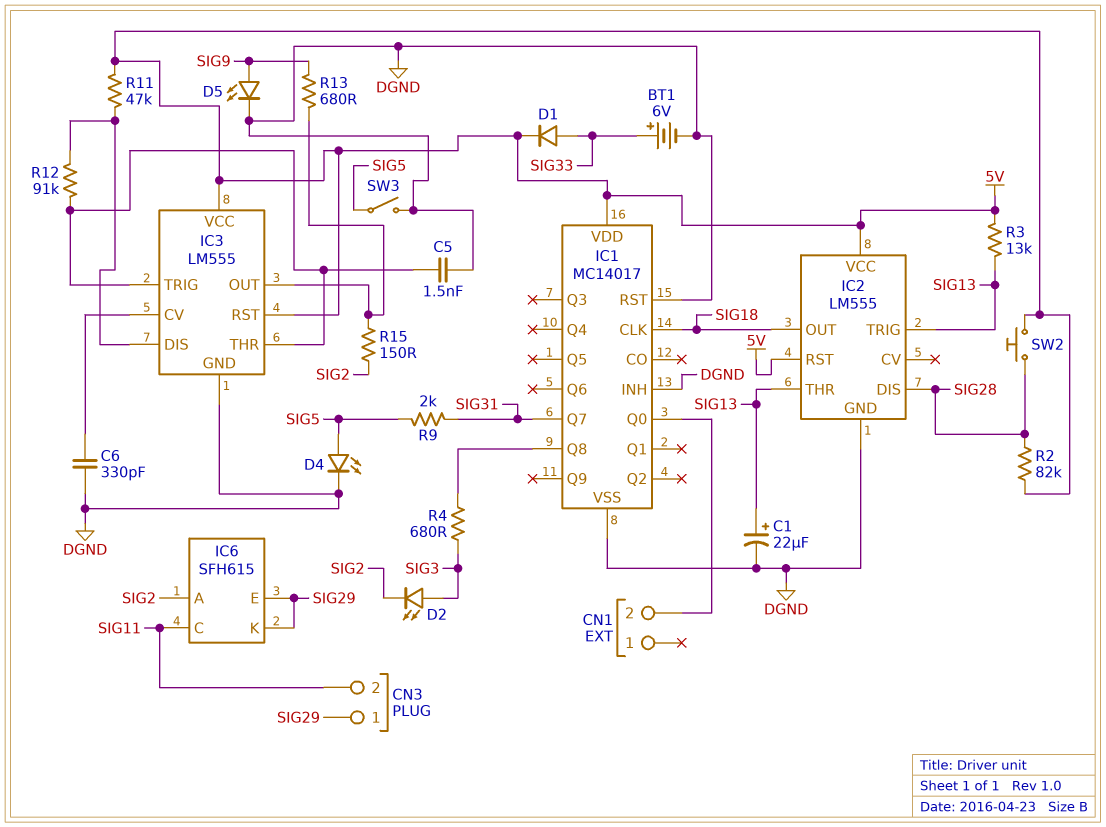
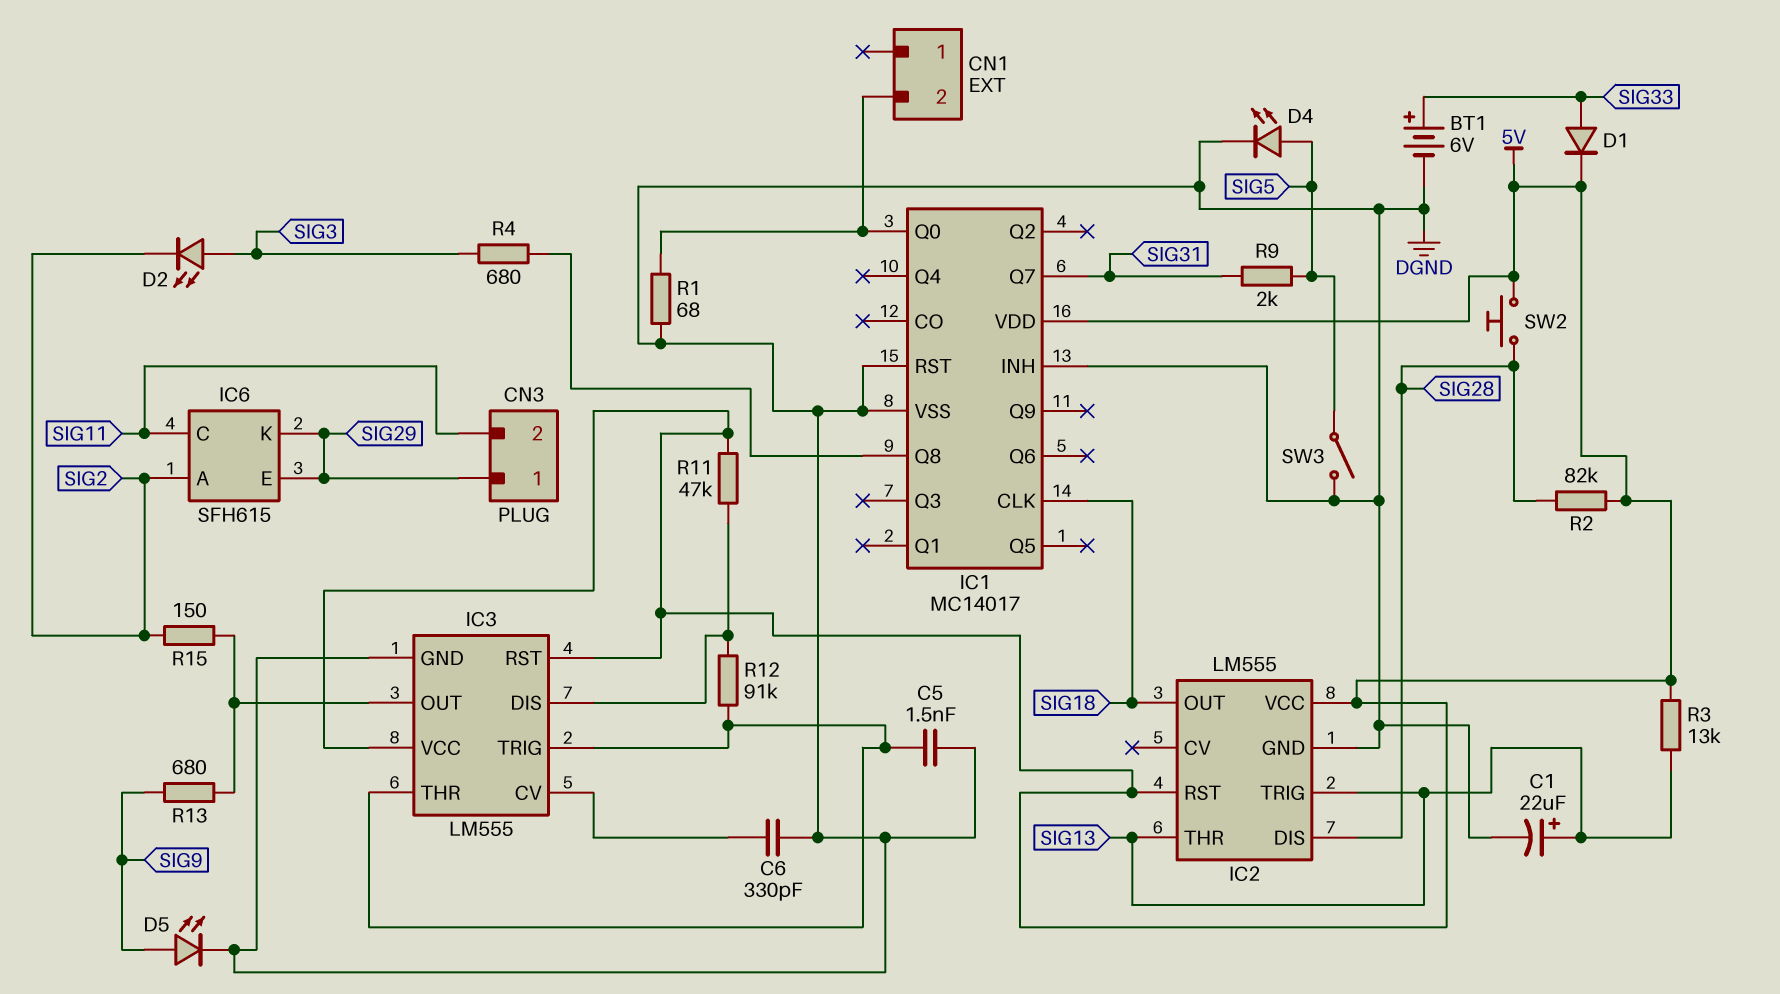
R1: none -> 68 (CN1/2, DGND)

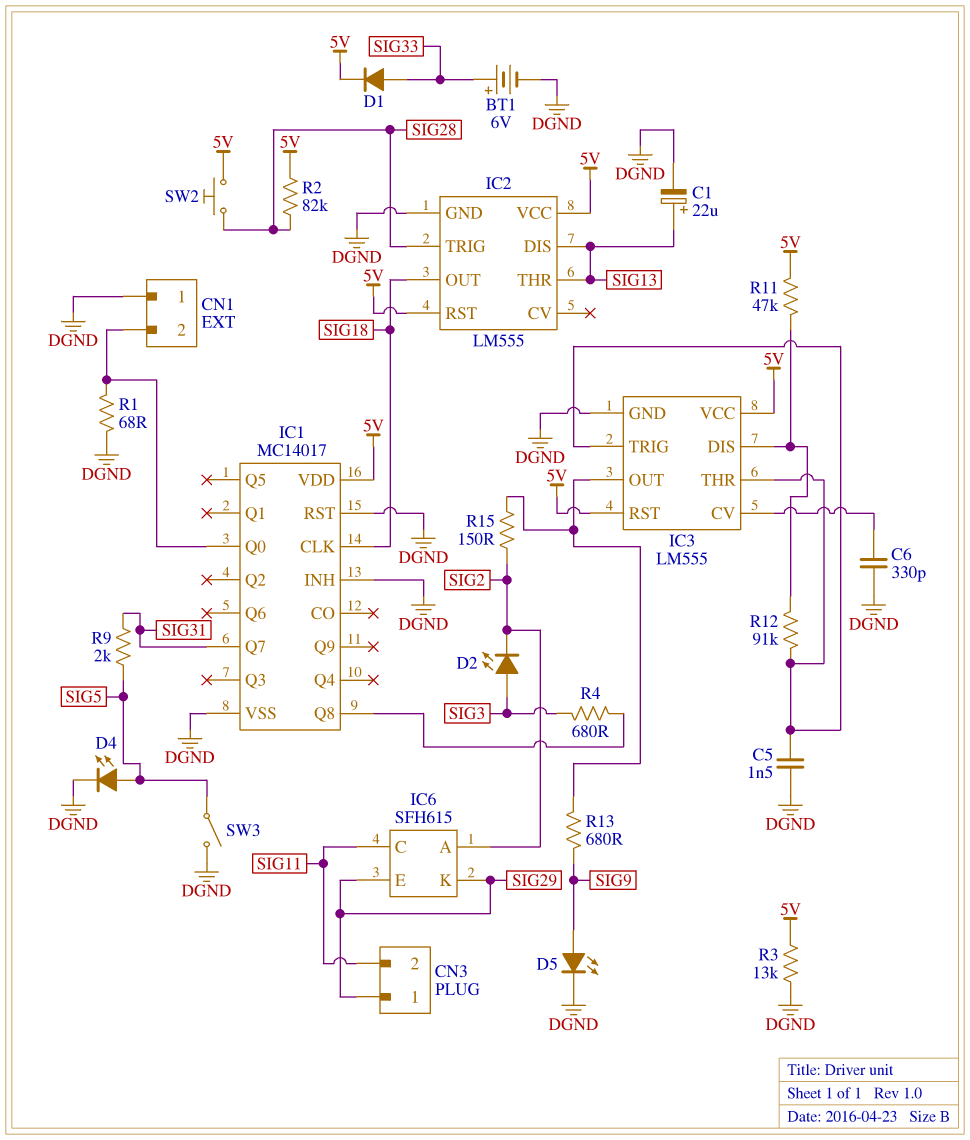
CN1 pin 1: none -> DGND
IC2 pin DIS: SIG28 -> SIG13
IC2 pin TRIG: SIG13 -> SIG28
R3: 13k (5V, SIG13) -> 13k (5V, DGND)

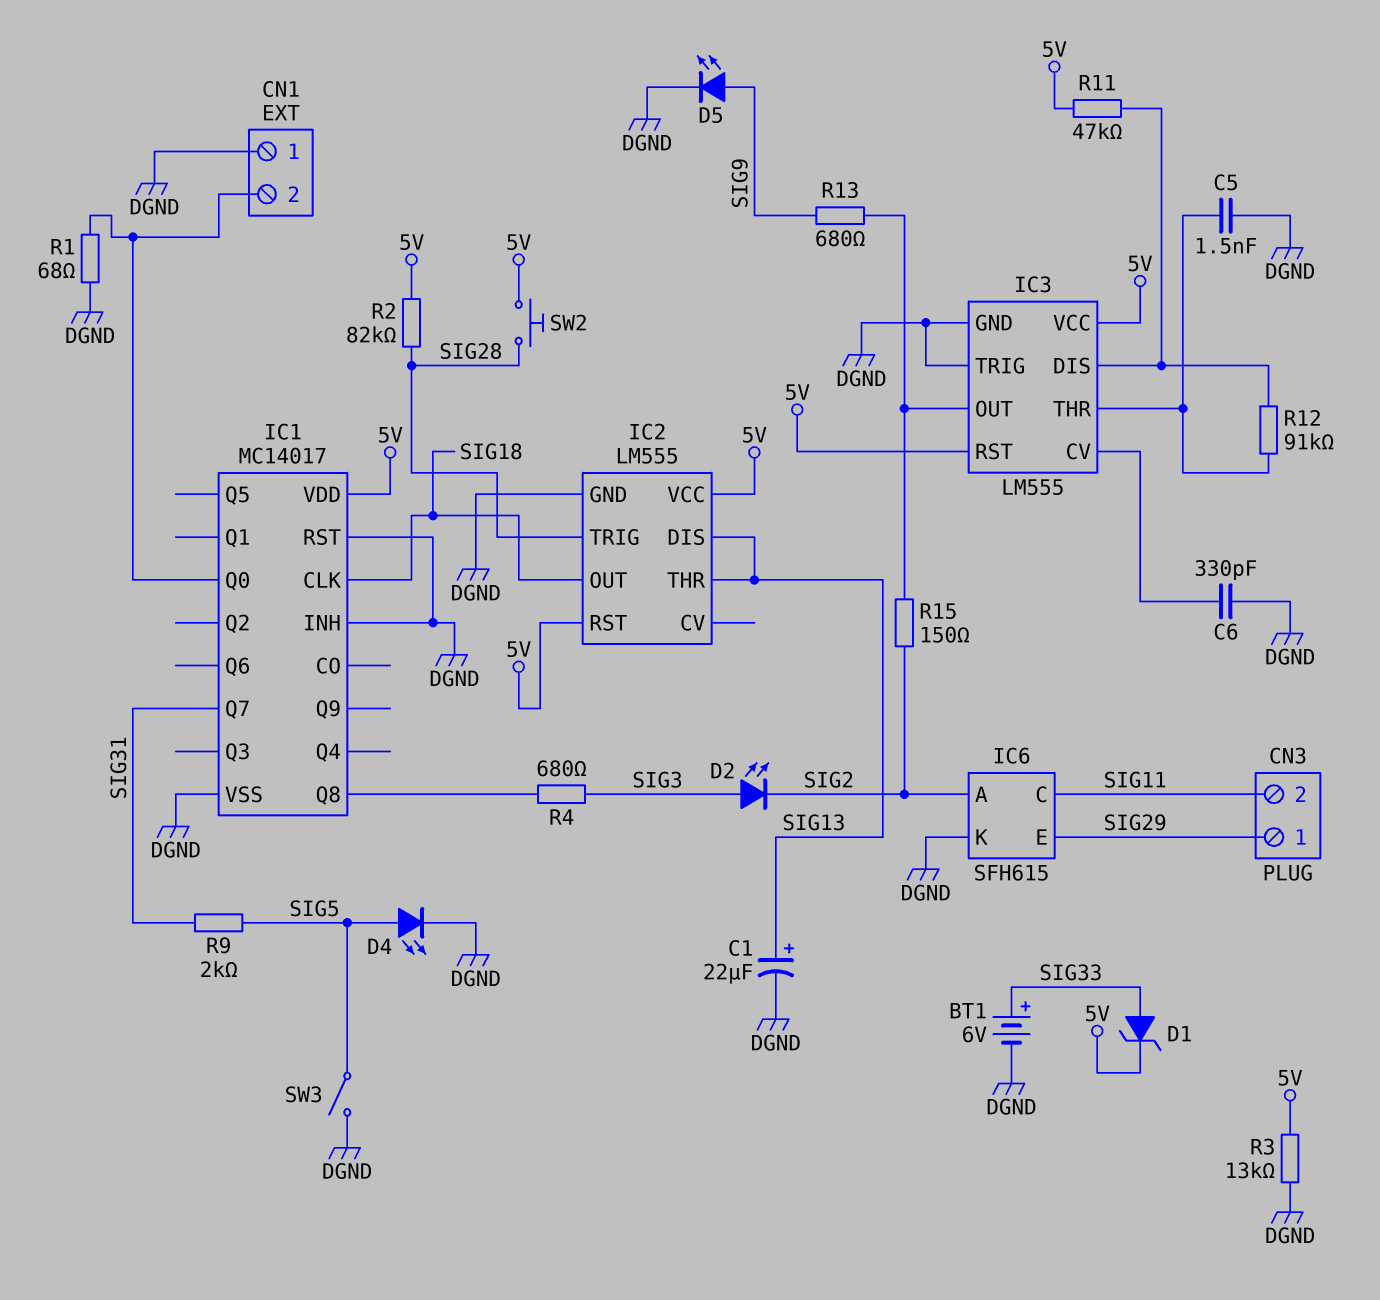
D1: diode (A SIG33, K 5V) -> zener (A SIG33, K 5V)
IC3 pin TRIG: IC3/THR -> DGND
IC6 pin K: SIG29 -> DGND

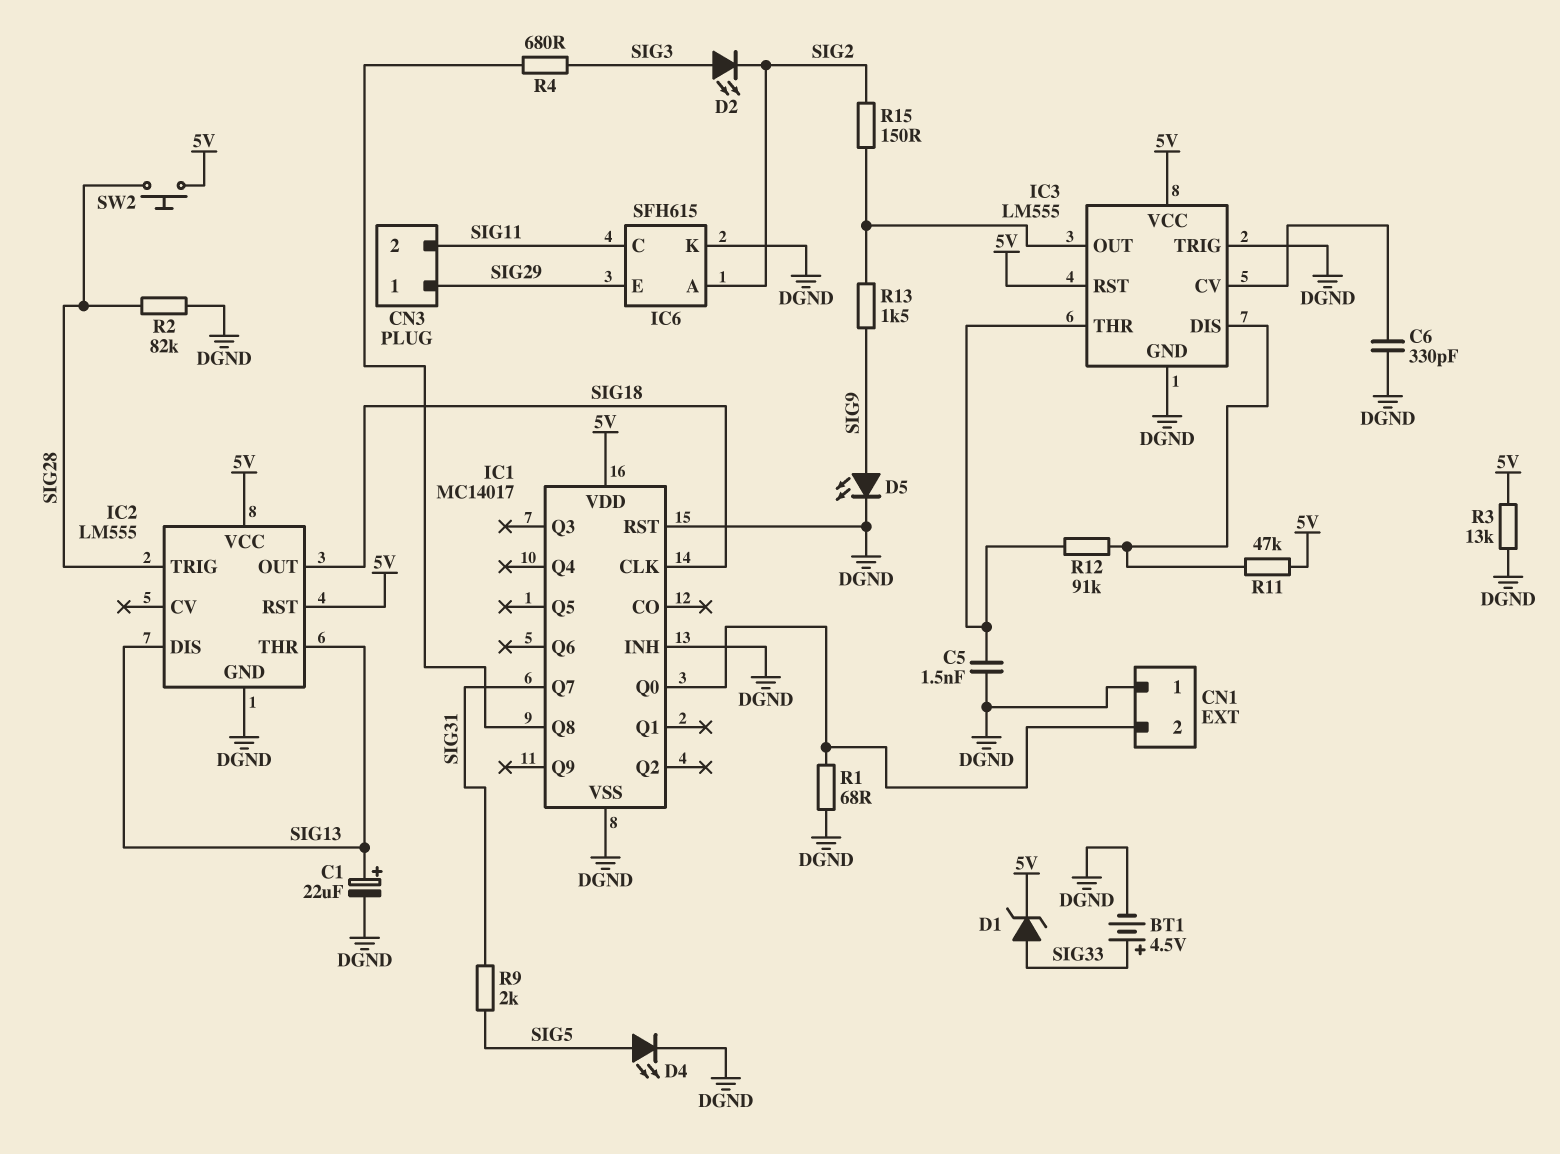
BT1: 6V (plus SIG33, minus DGND) -> 4.5V (plus SIG33, minus DGND)
R2: 82k (5V, SIG28) -> 82k (DGND, SIG28)
R13: 680 (IC3/OUT, SIG9) -> 1.5k (IC3/OUT, SIG9)
SW3: switch (DGND, SIG5) -> none

